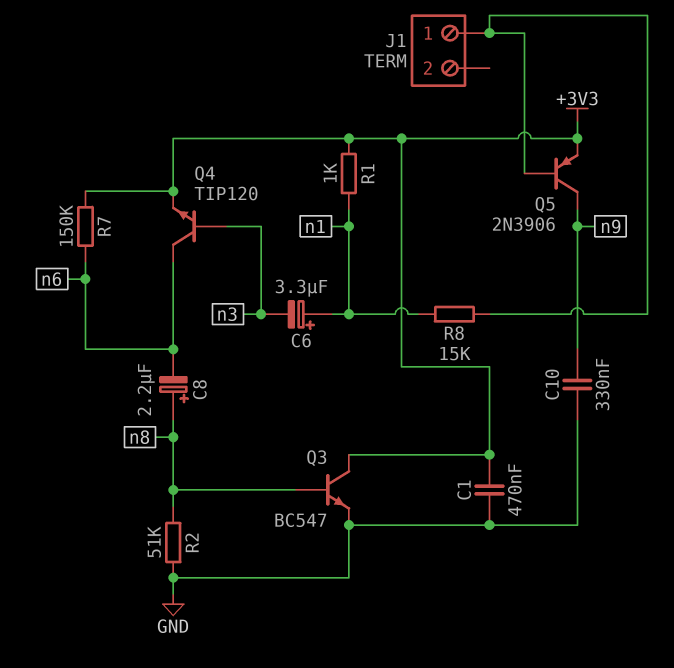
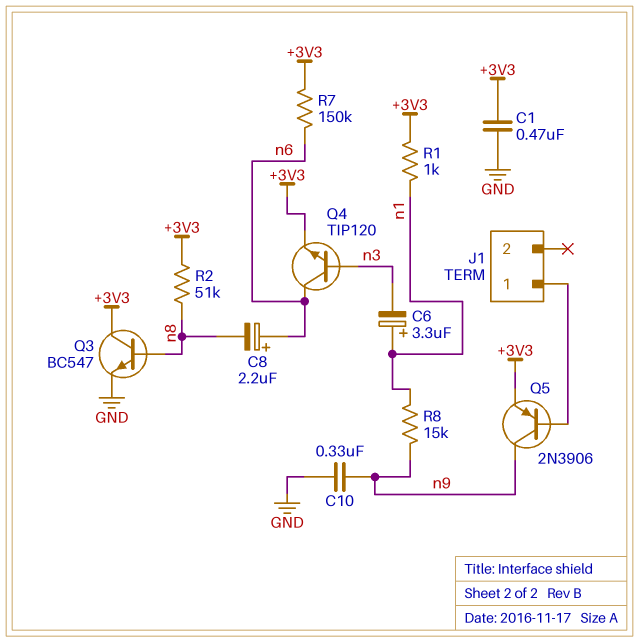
C8: 2.2uF (plus n8, minus n6) -> 2.2uF (plus n6, minus n8)
R2: 51k (GND, n8) -> 51k (+3V3, n8)
R8: 15k (J1/1, n1) -> 15k (n1, n9)

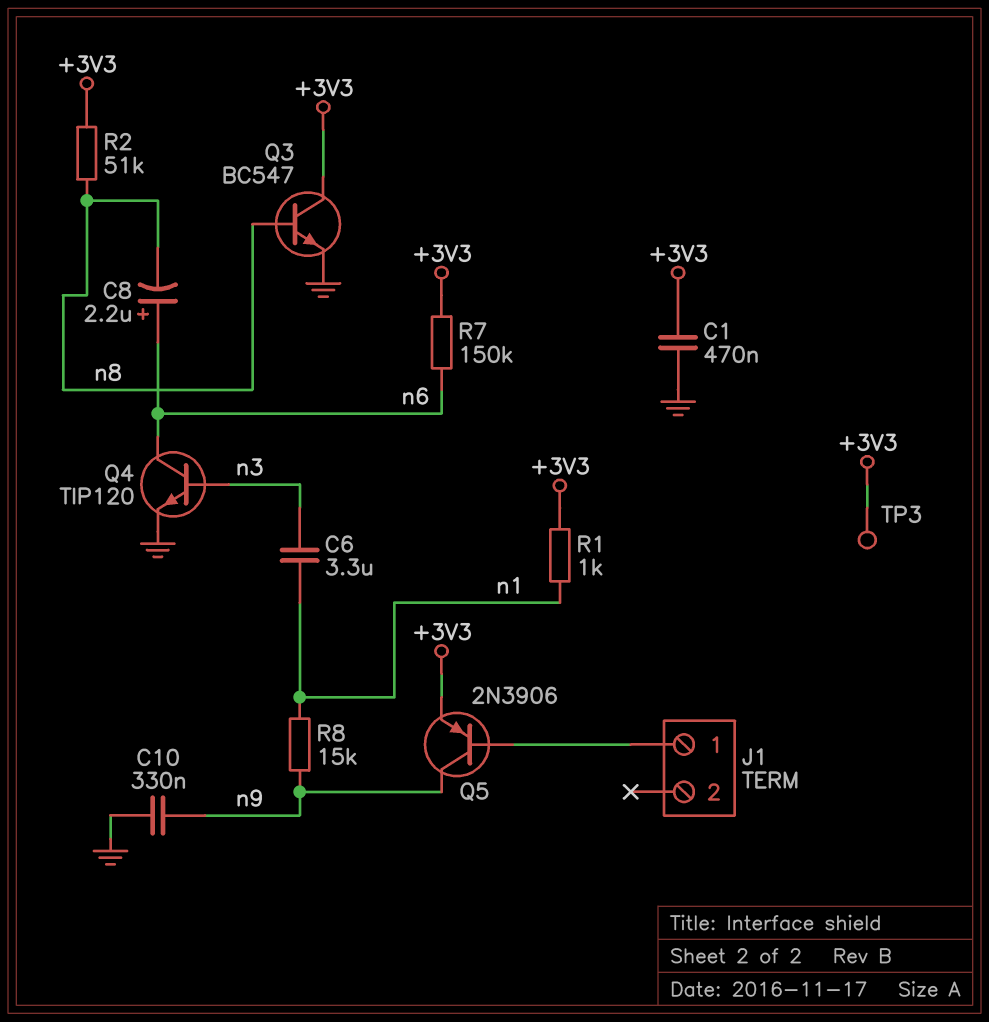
C6: 3.3uF (plus n1, minus n3) -> 3.3uF (n1, n3)
Q4: NPN TIP120 (B n3, C n6, E +3V3) -> NPN TIP120 (B n3, C n6, E GND)
TP3: none -> test point (+3V3)

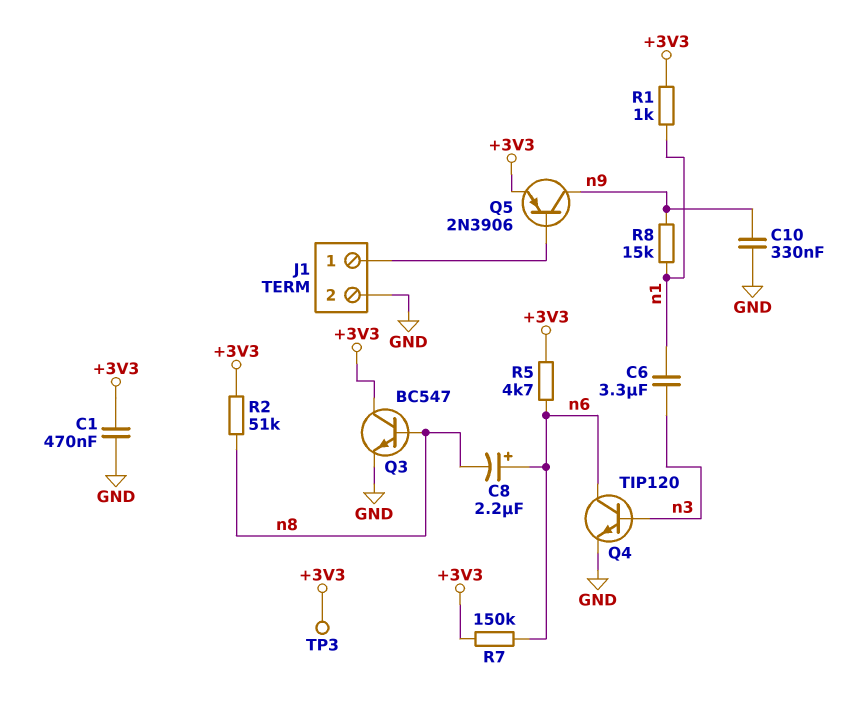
J1 pin 2: none -> GND
R5: none -> 4.7k (+3V3, n6)

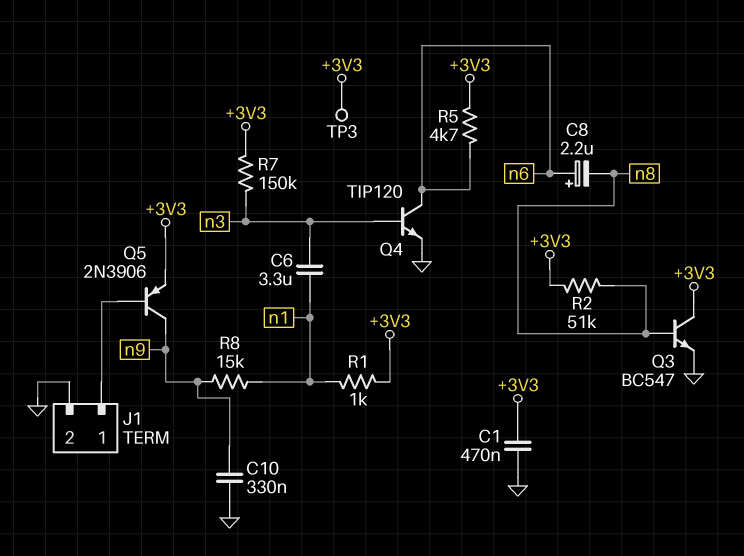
R7: 150k (+3V3, n6) -> 150k (+3V3, n3)

